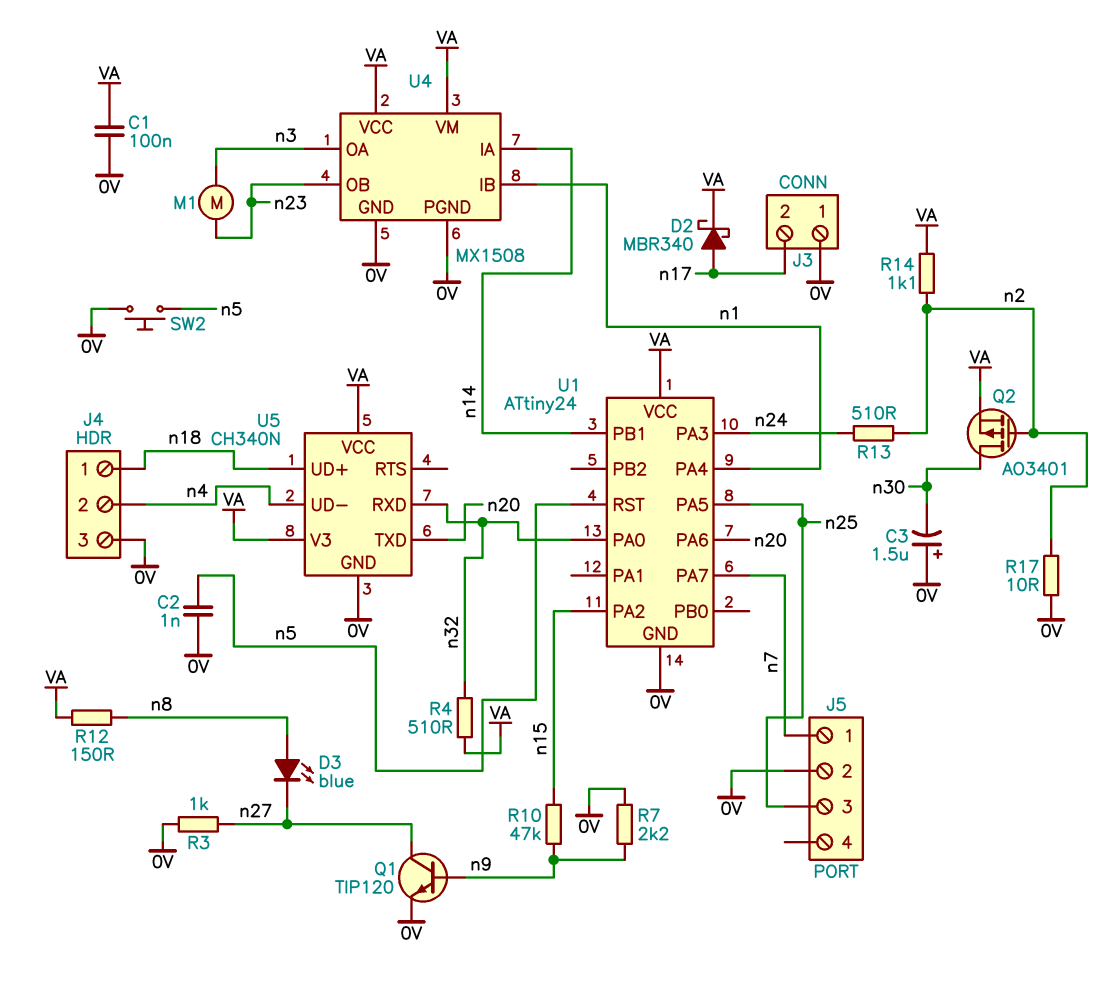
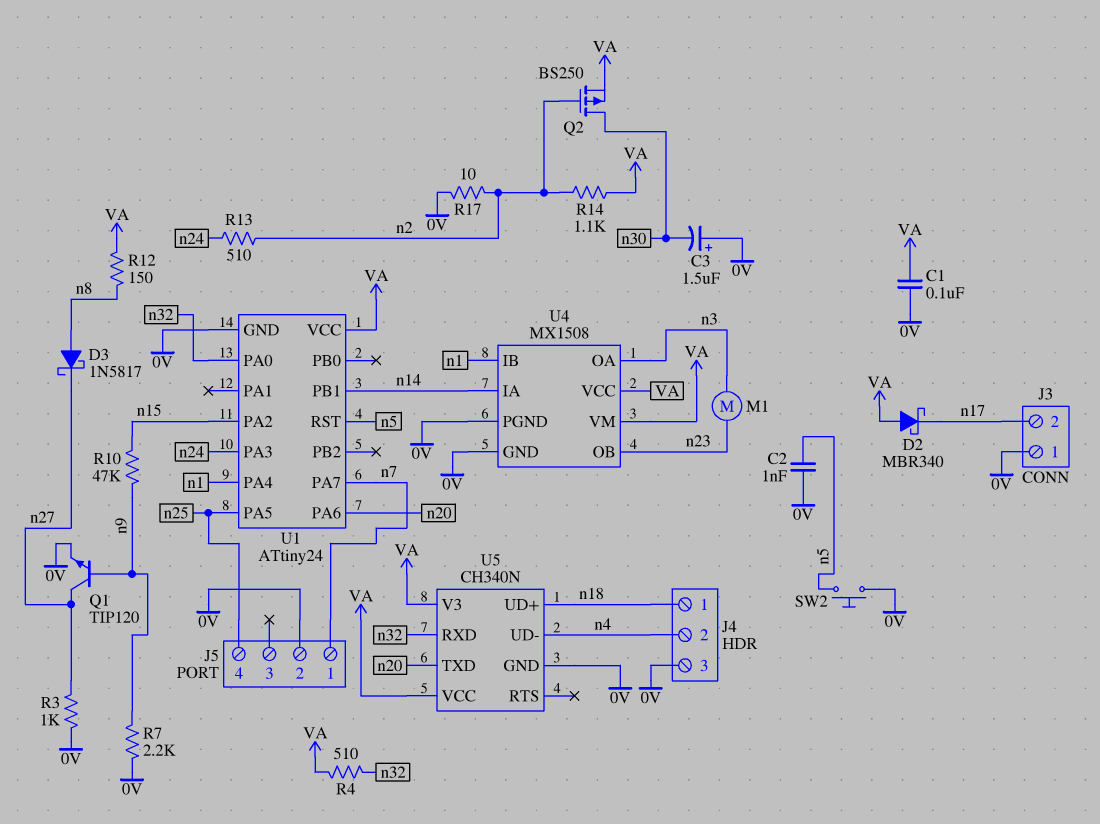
D2: schottky MBR340 (A n17, K VA) -> schottky MBR340 (A VA, K n17)
D3: LED blue (A n8, K n27) -> schottky 1N5817 (A n8, K n27)
J5 pin 3: n25 -> none
J5 pin 4: none -> n25
Q2: PMOS AO3401 (G n2, D n30, S VA) -> PMOS BS250 (G n2, D n30, S VA)

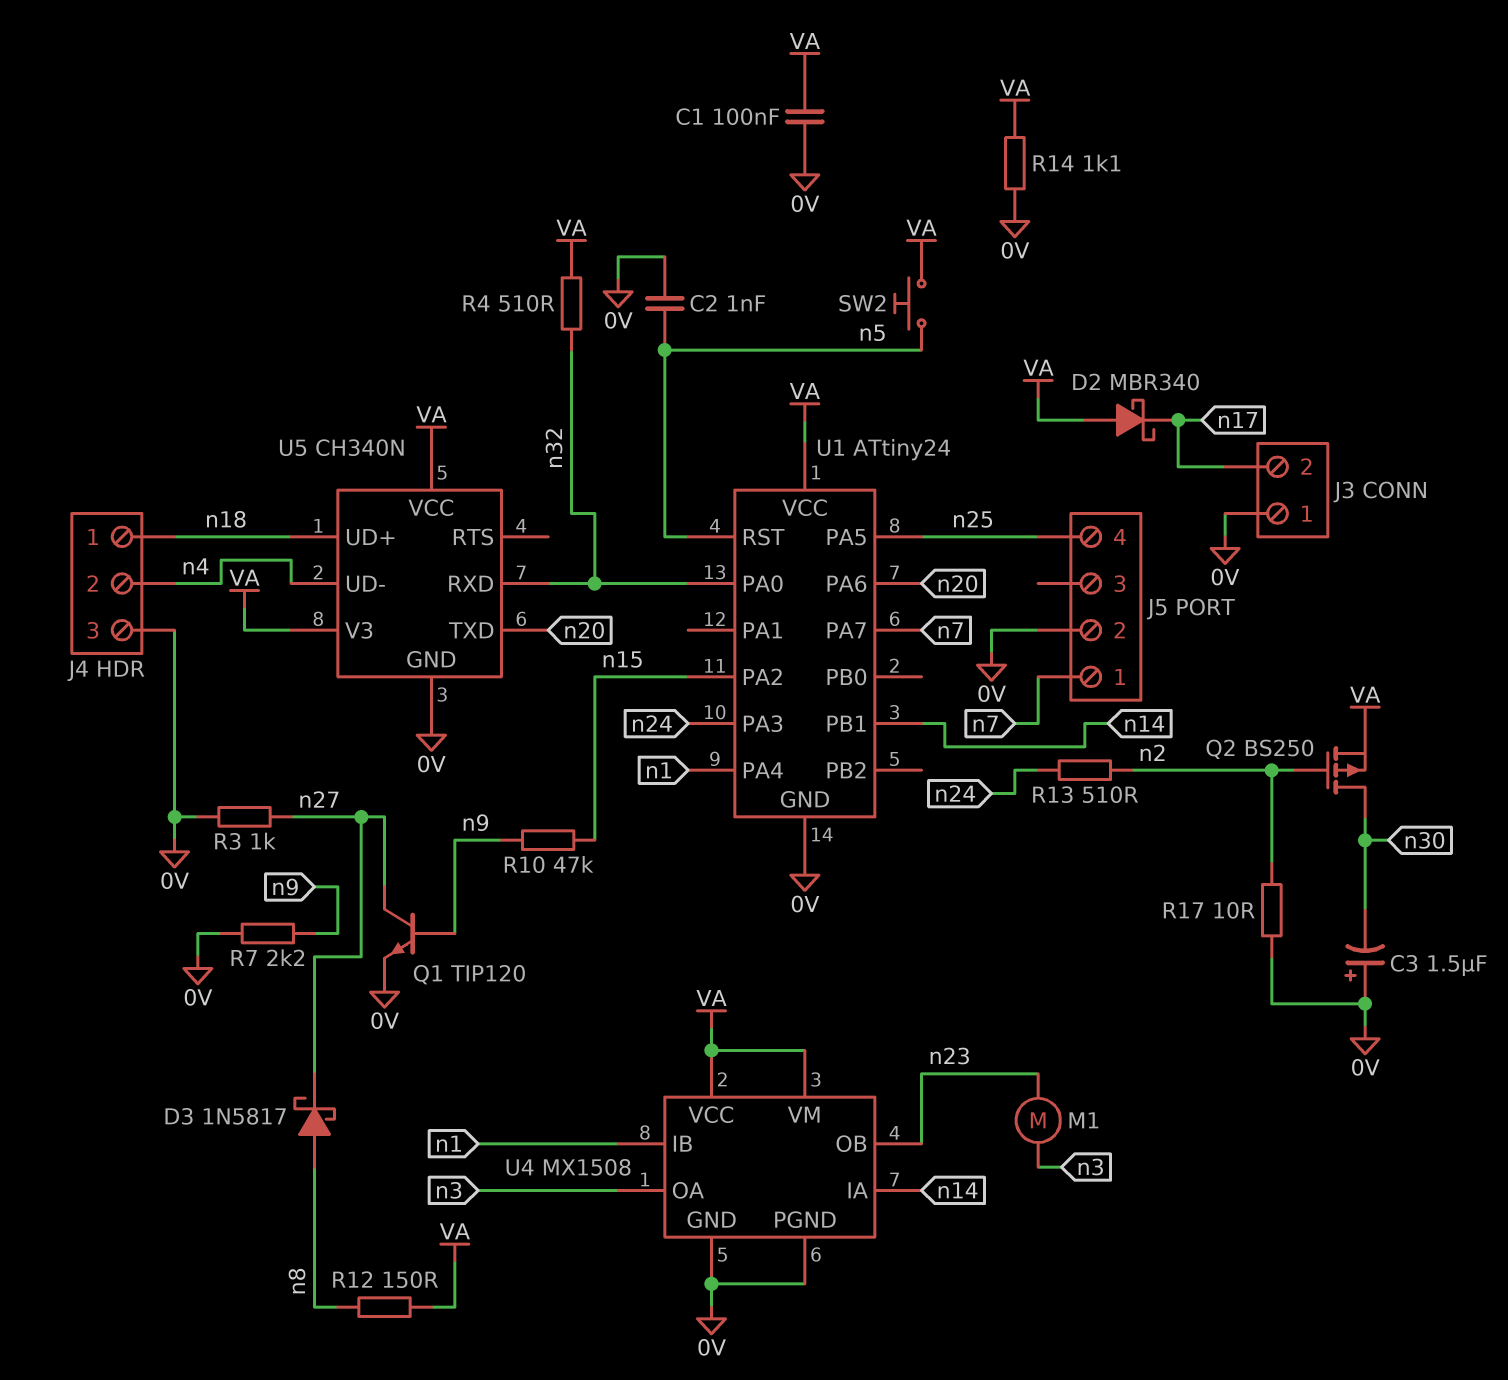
R14: 1.1k (VA, n2) -> 1.1k (0V, VA)
SW2: button (0V, n5) -> button (VA, n5)

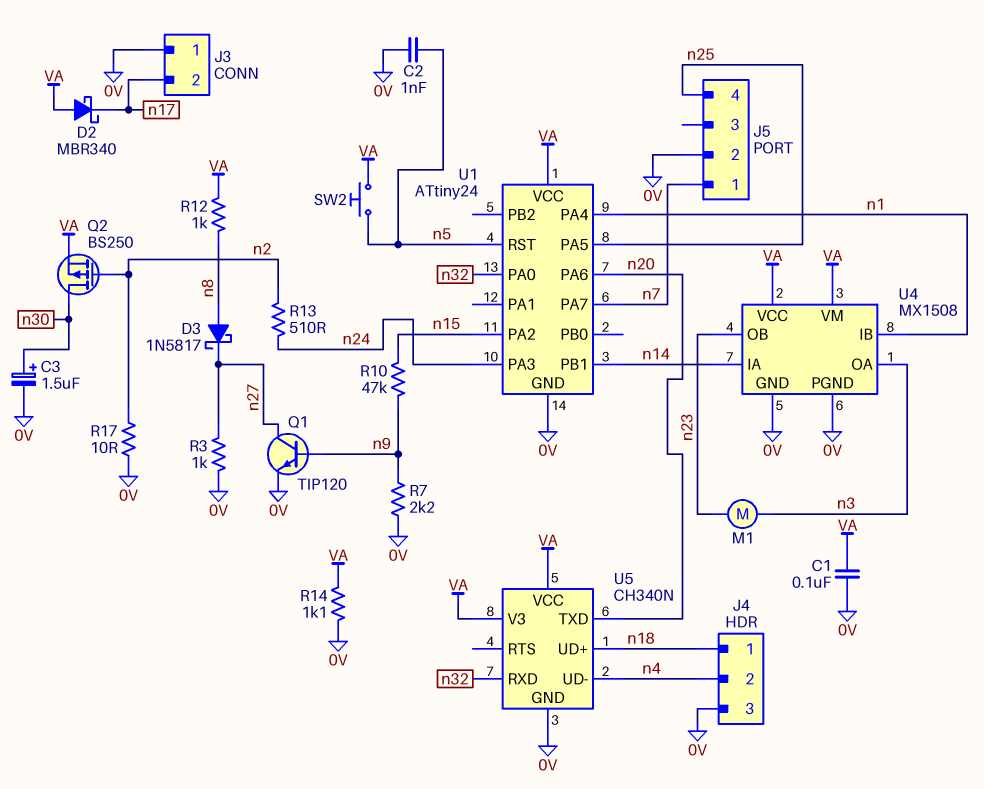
C3: 1.5uF (plus 0V, minus n30) -> 1.5uF (plus n30, minus 0V)
R4: 510 (VA, n32) -> none
R12: 150 (VA, n8) -> 1k (VA, n8)

